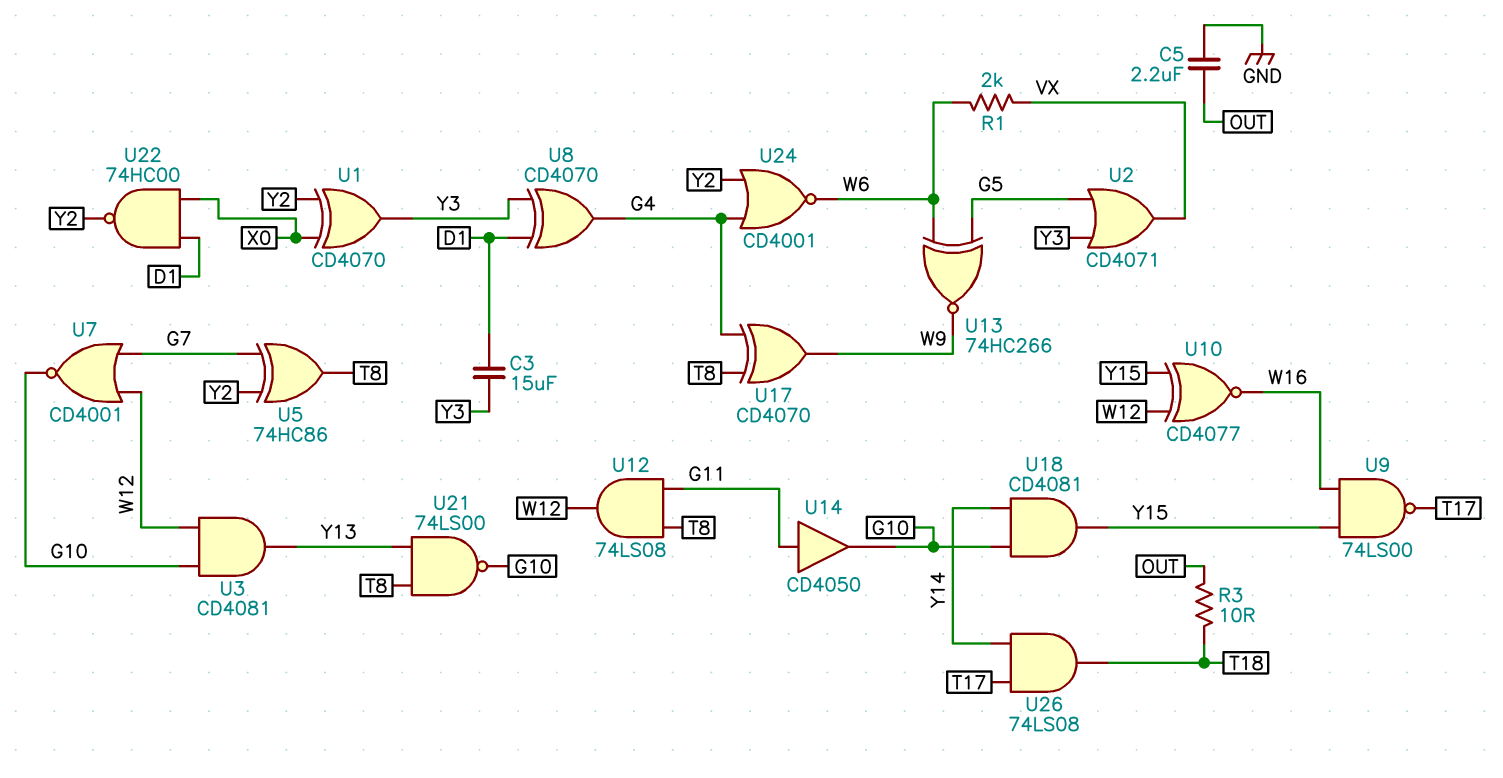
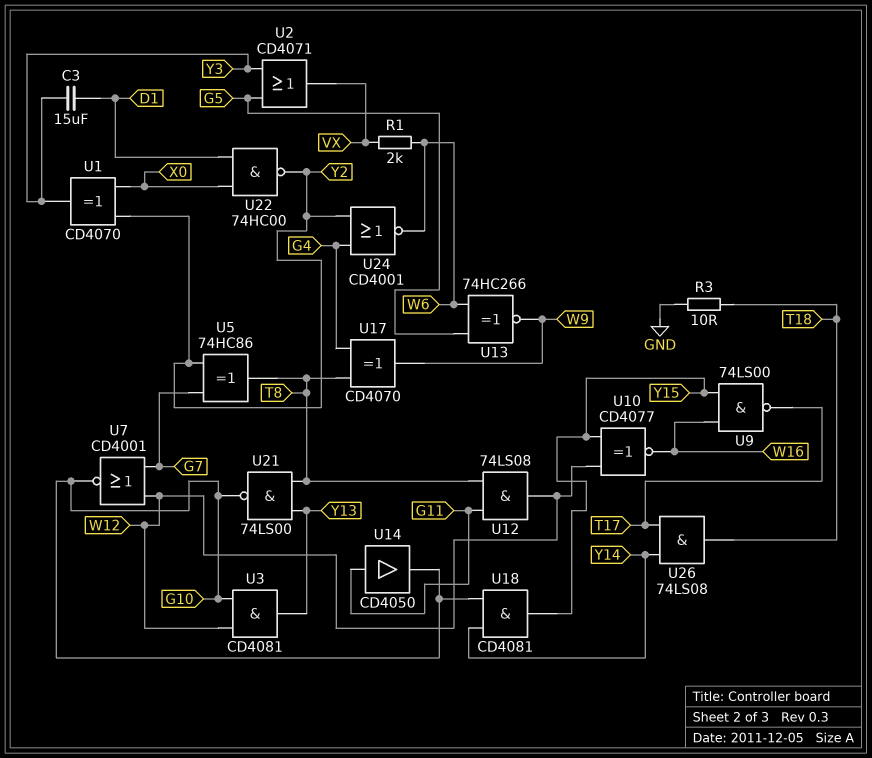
C5: 2.2uF (GND, OUT) -> none
R3: 10 (OUT, T18) -> 10 (GND, T18)
U8: XOR CD4070 (in D1, in Y3, out G4) -> none

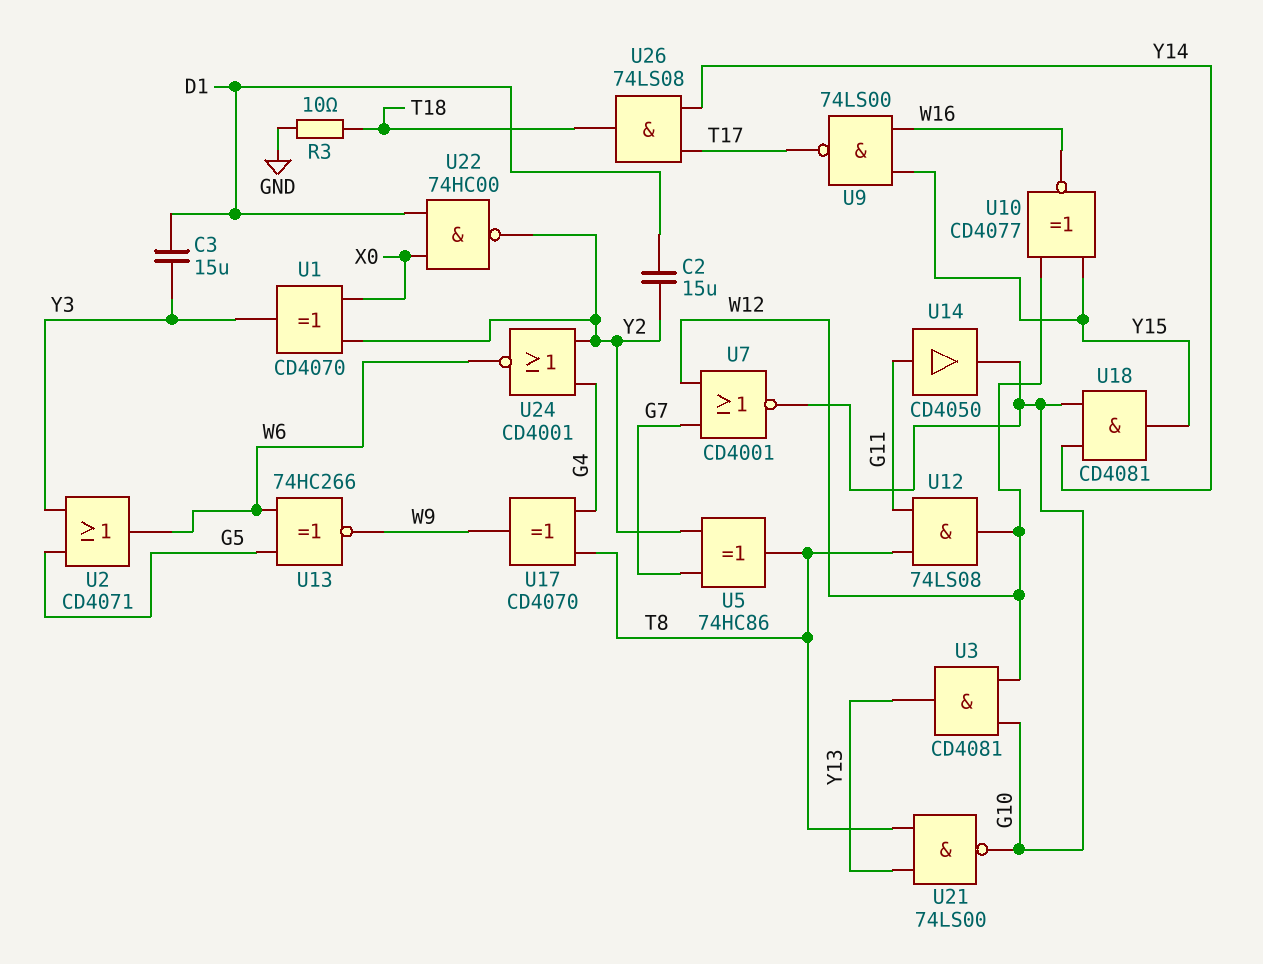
C2: none -> 15uF (D1, Y2)
R1: 2k (VX, W6) -> none
U2: OR CD4071 (in G5, in Y3, out VX) -> OR CD4071 (in G5, in Y3, out W6)

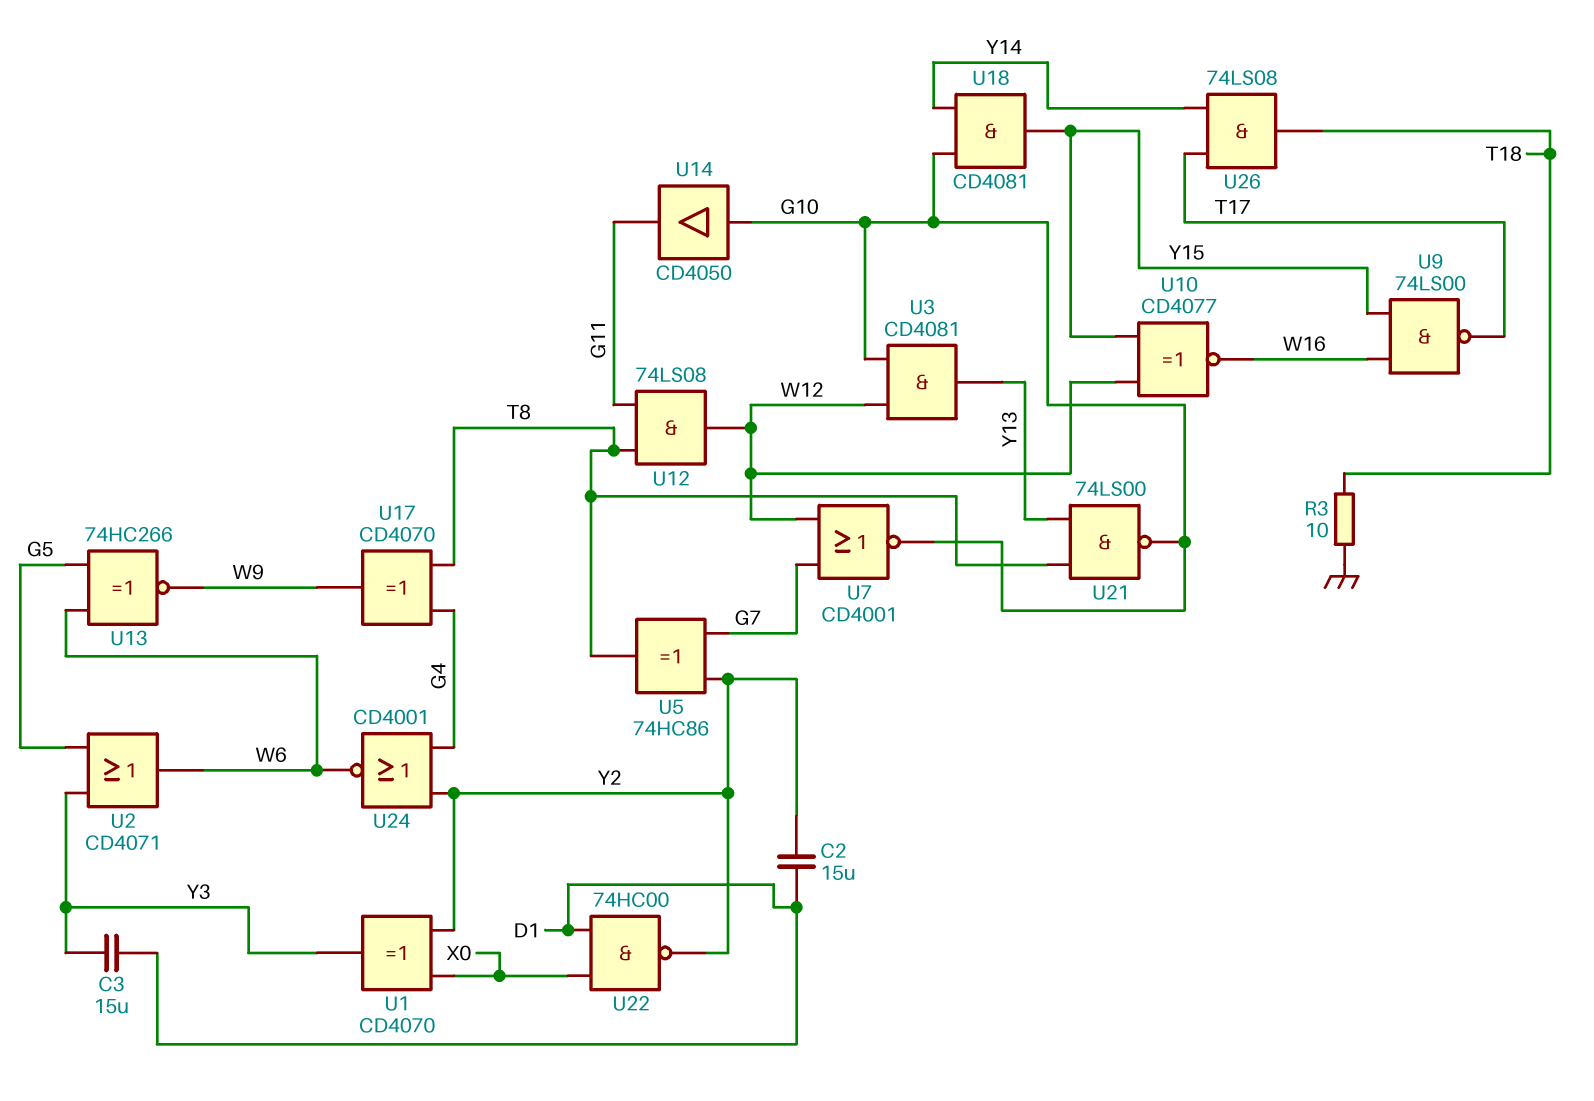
U14: buffer CD4050 (in G11, out G10) -> buffer CD4050 (in G10, out G11)

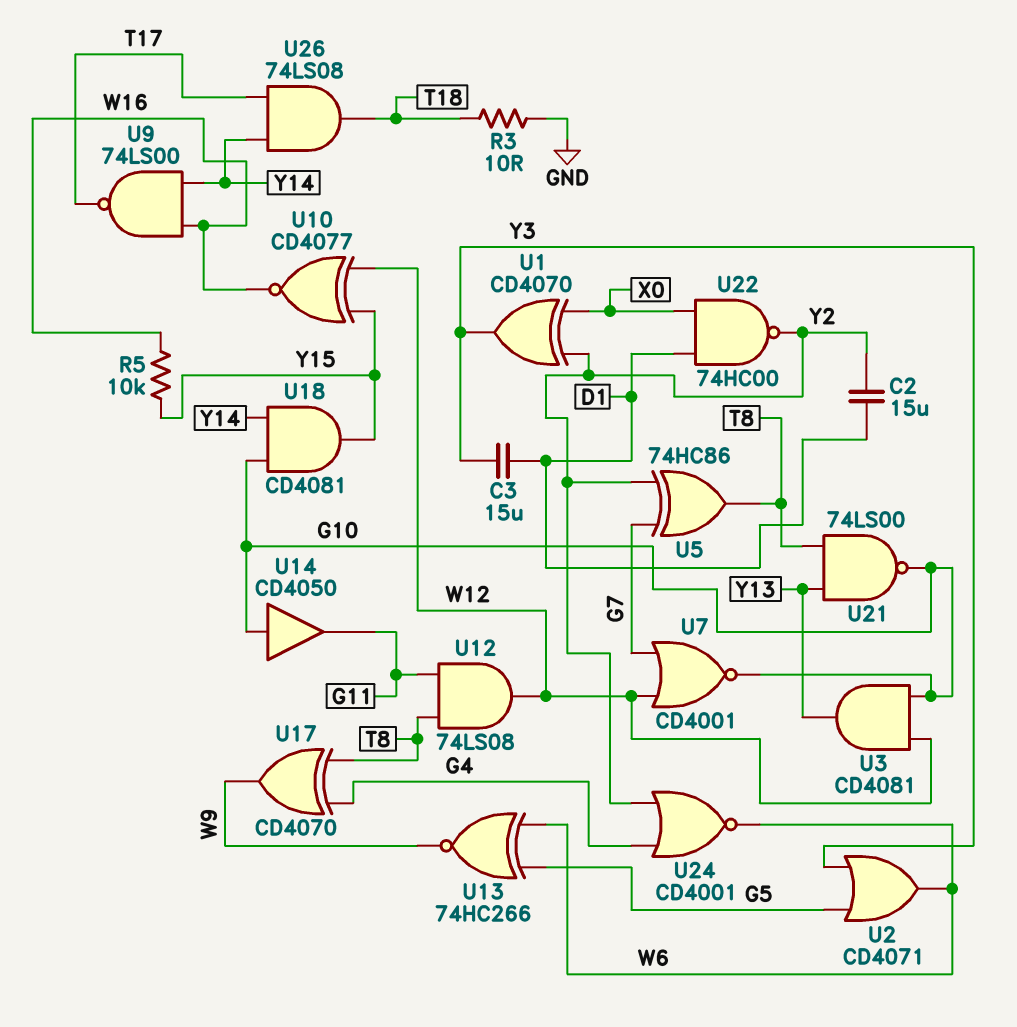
R5: none -> 10k (W16, Y15)
U9: NAND 74LS00 (in W16, in Y15, out T17) -> NAND 74LS00 (in W16, in Y14, out T17)

